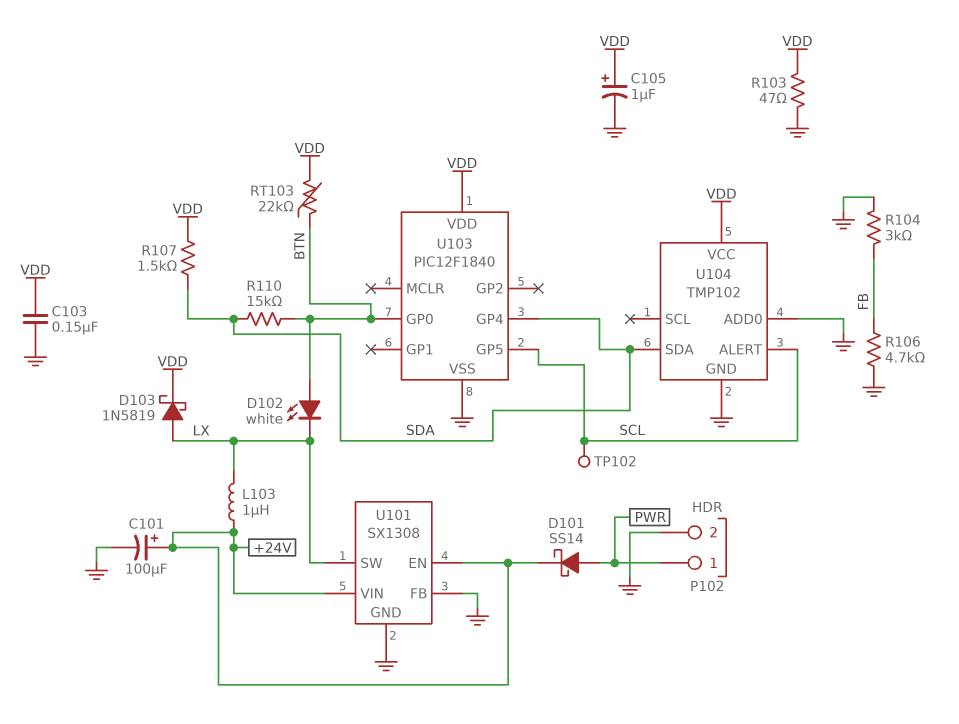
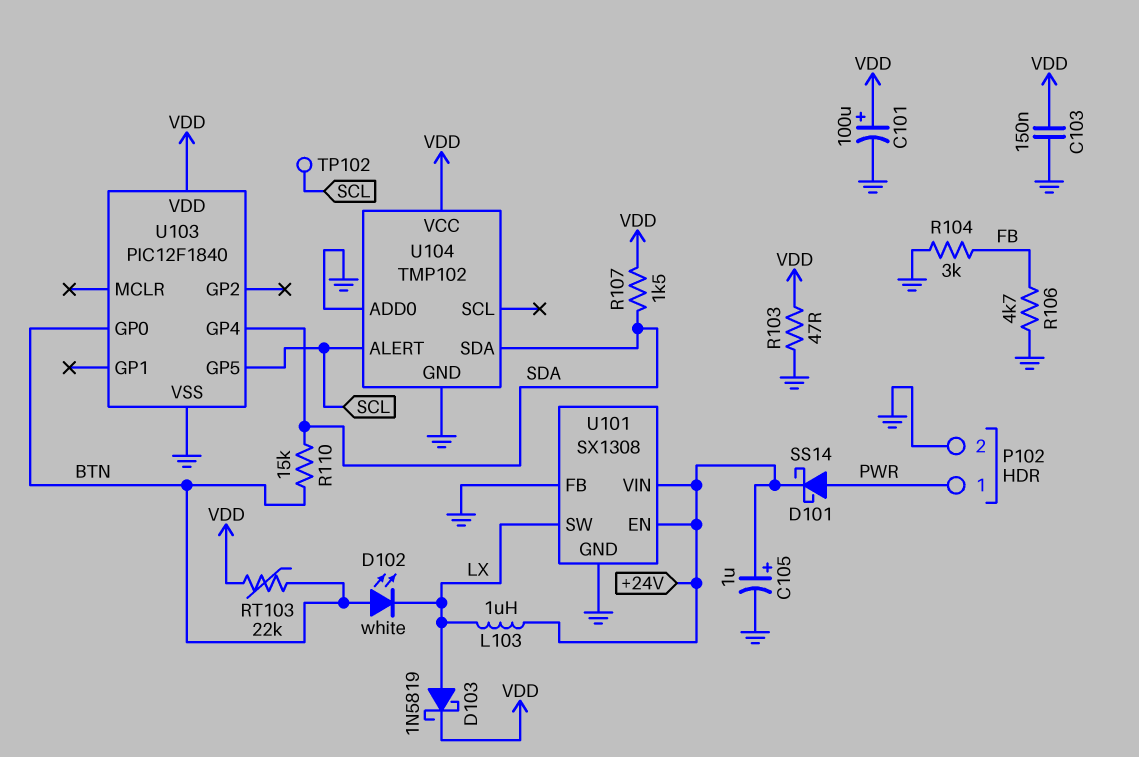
C101: 100uF (plus +24V, minus GND) -> 100uF (plus VDD, minus GND)
C105: 1uF (plus VDD, minus GND) -> 1uF (plus +24V, minus GND)

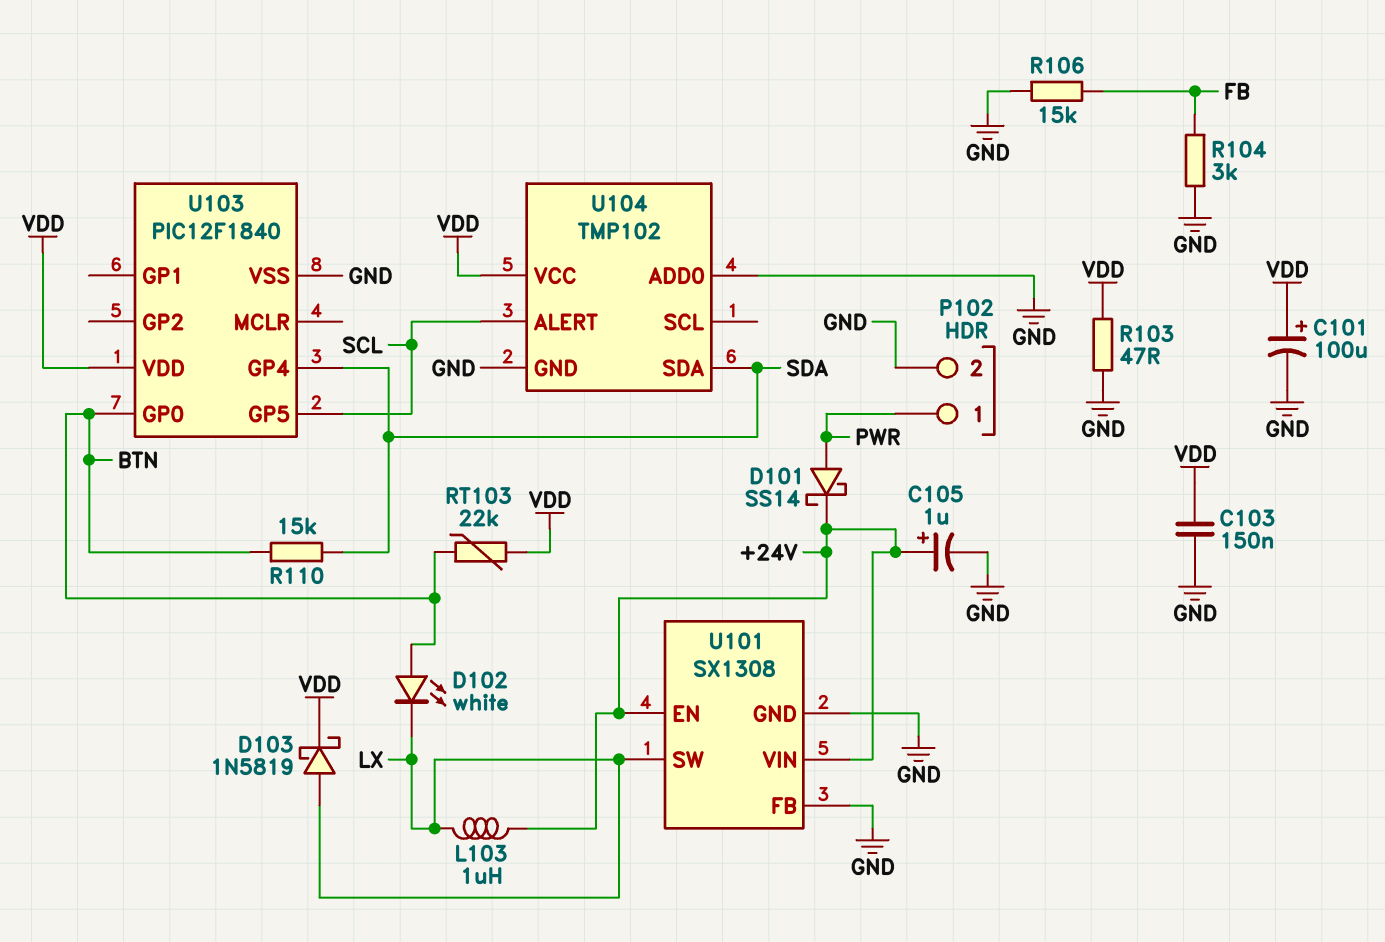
R106: 4.7k (FB, GND) -> 15k (FB, GND)
R107: 1.5k (SDA, VDD) -> none
TP102: test point (SCL) -> none

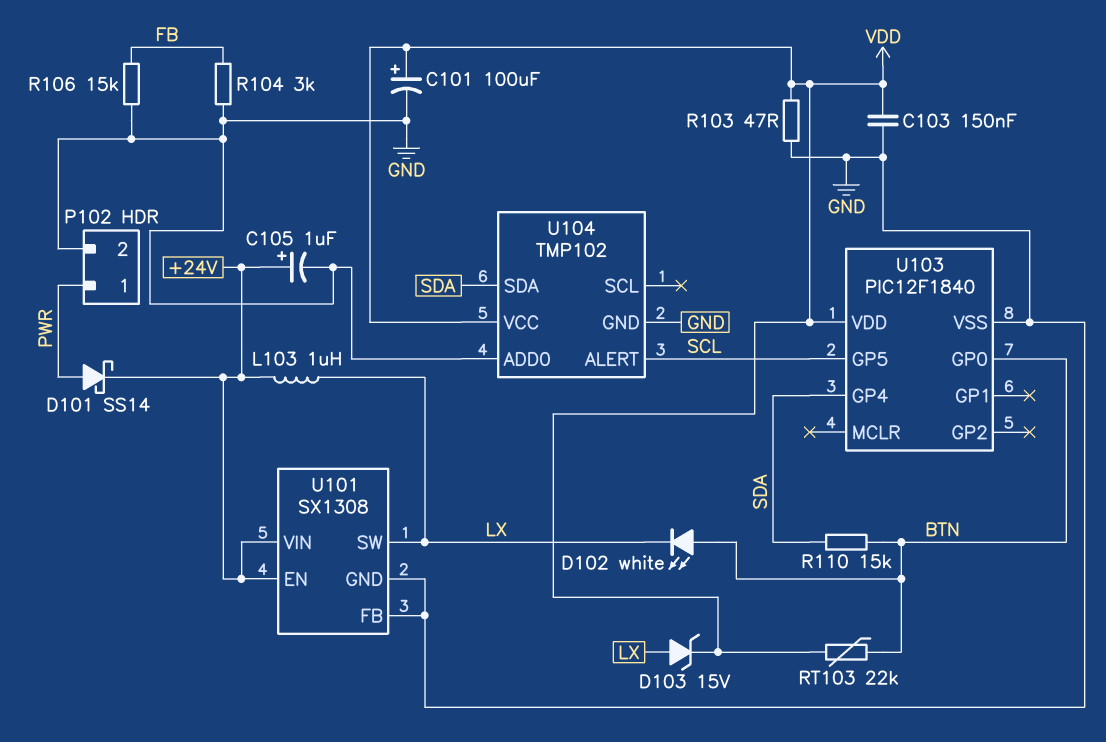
D103: schottky 1N5819 (A LX, K VDD) -> zener 15V (A LX, K VDD)

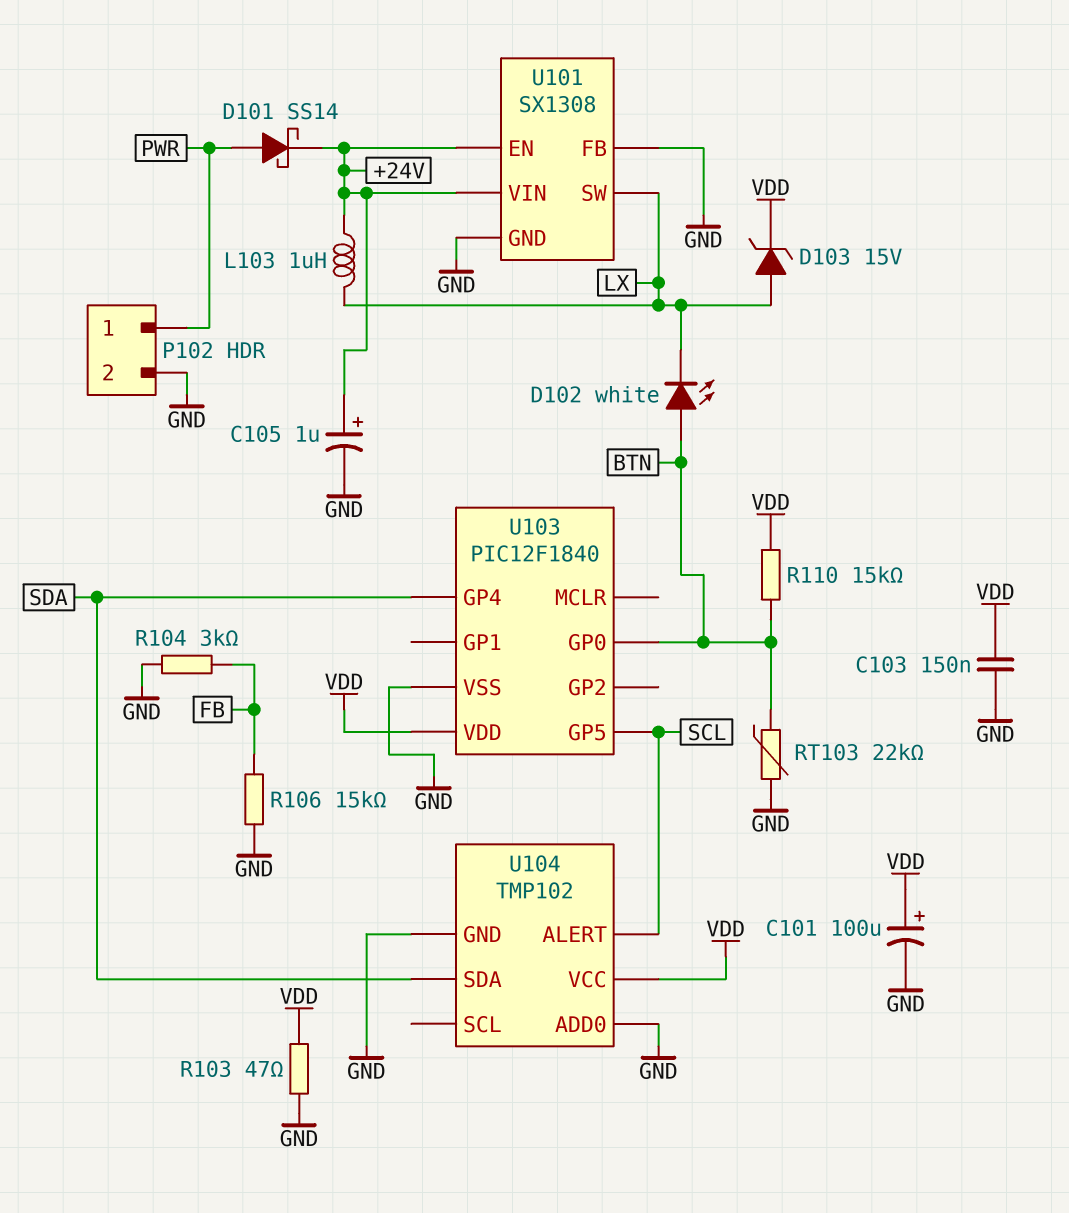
R110: 15k (BTN, SDA) -> 15k (BTN, VDD)
RT103: 22k (BTN, VDD) -> 22k (BTN, GND)

